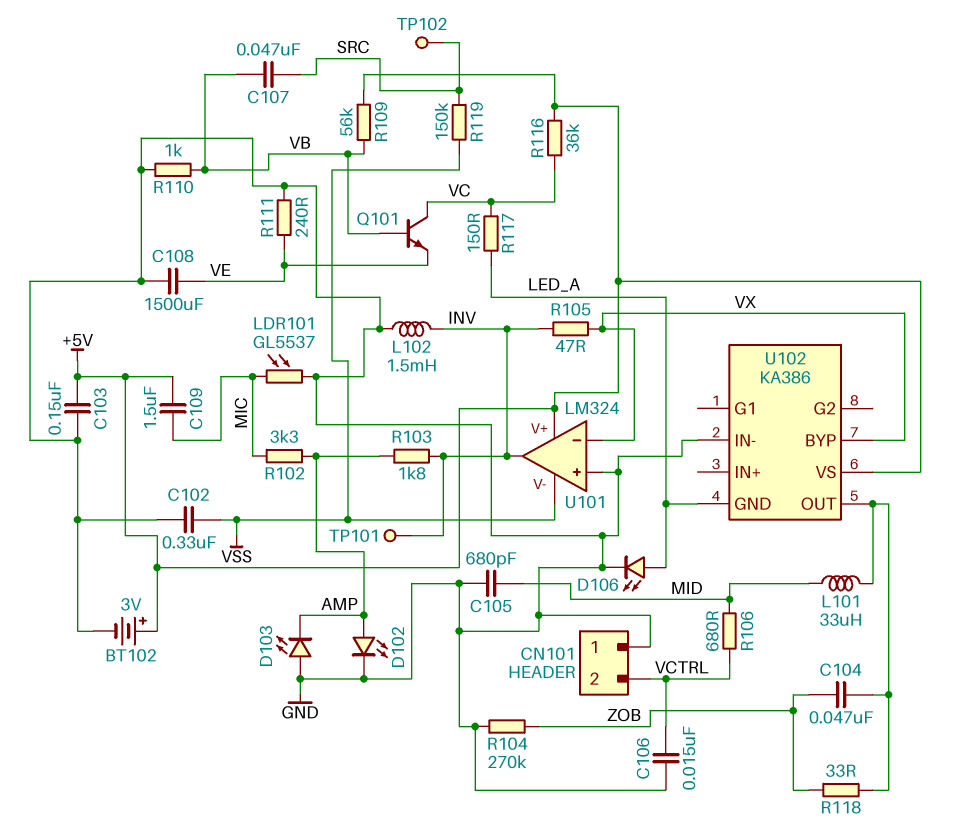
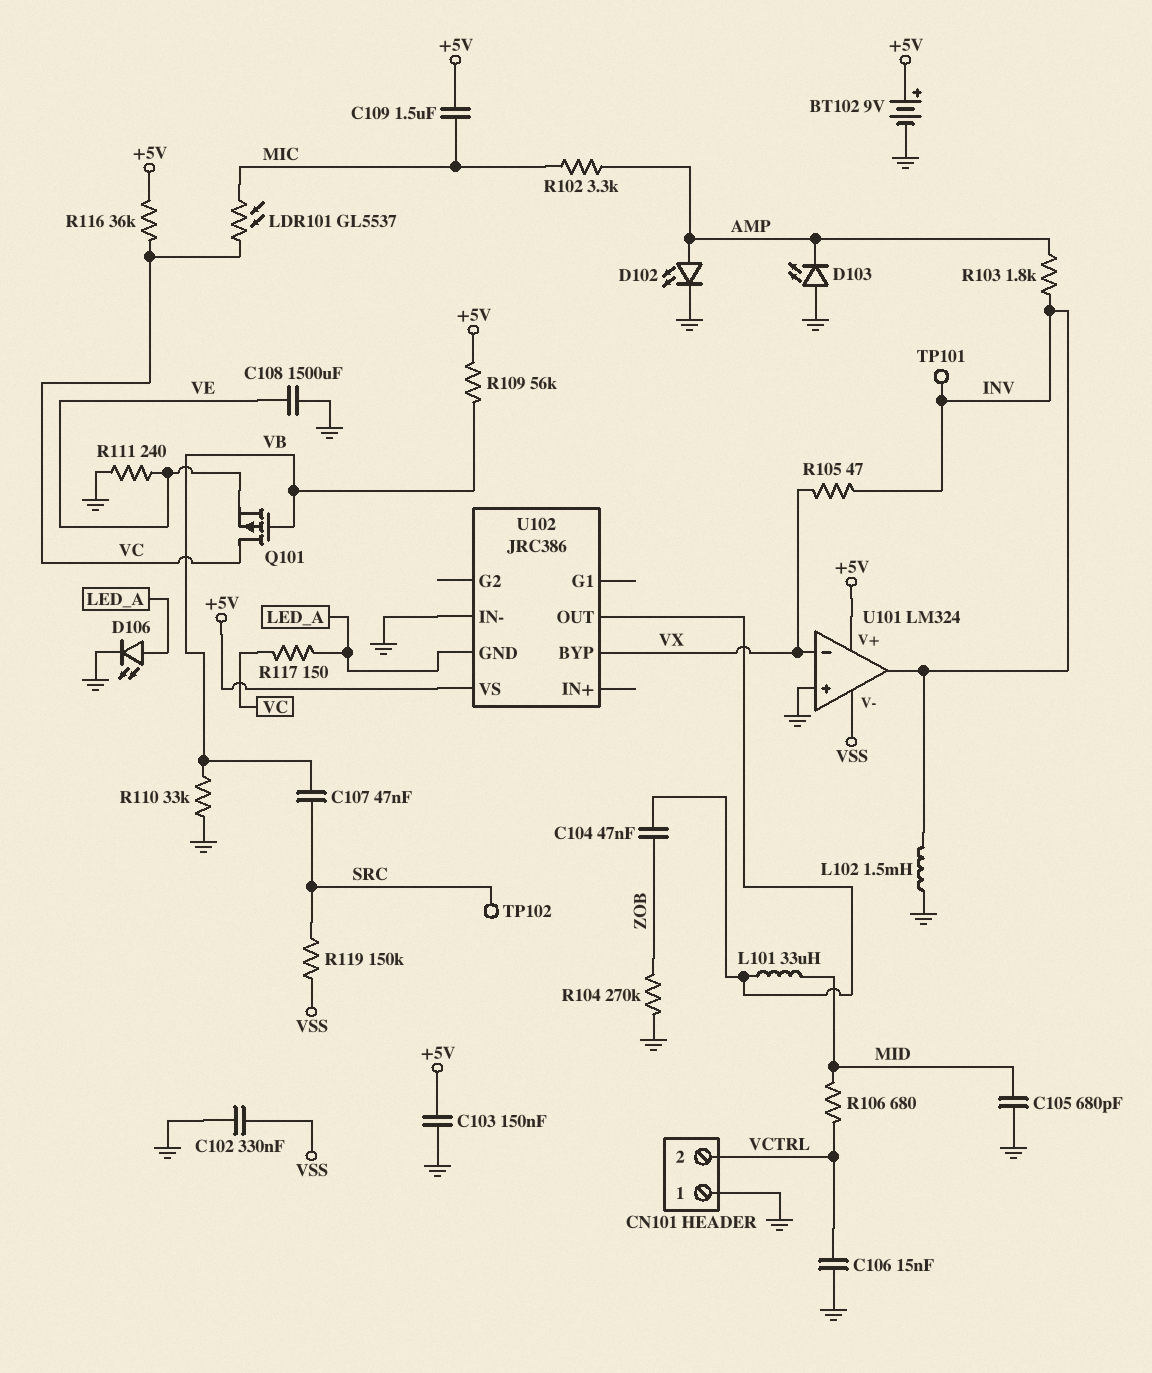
BT102: 3V (plus +5V, minus GND) -> 9V (plus +5V, minus GND)
LDR101: GL5537 (GND, MIC) -> GL5537 (MIC, VC)
Q101: NPN (B VB, C VC, E VE) -> PMOS (G VB, D VC, S VE)
R110: 1k (GND, VB) -> 33k (GND, VB)
R118: 33 (U102/OUT, ZOB) -> none
U102: KA386 -> JRC386

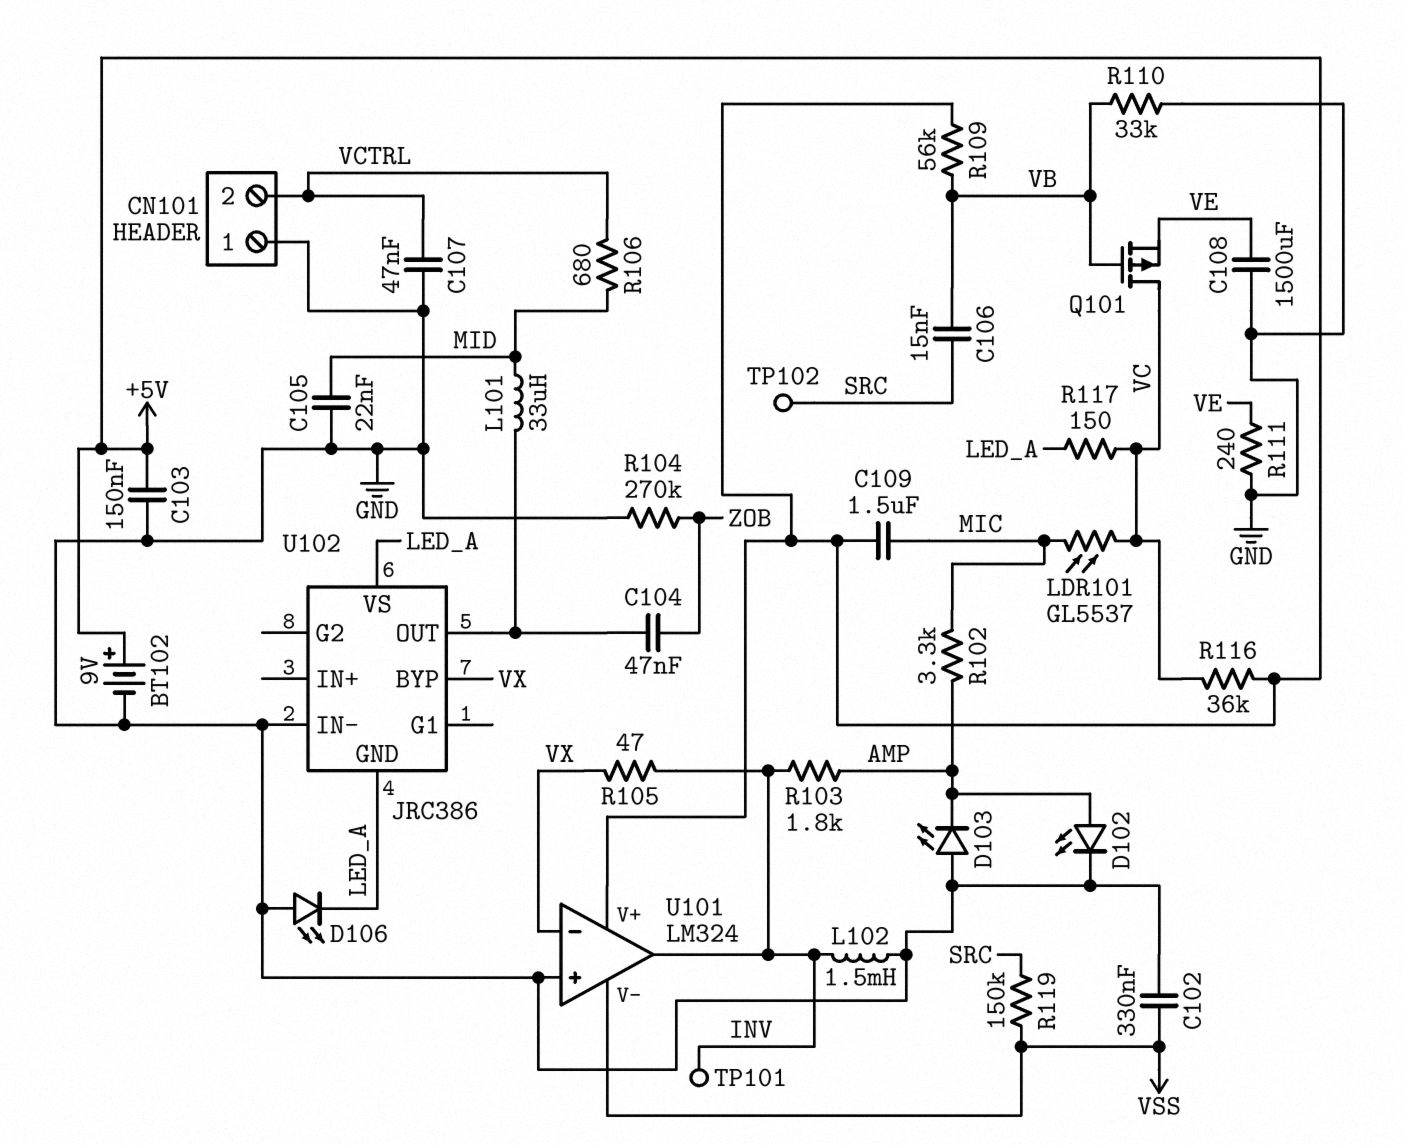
C105: 680pF (GND, MID) -> 22nF (GND, MID)
C106: 15nF (GND, VCTRL) -> 15nF (SRC, VB)
C107: 47nF (SRC, VB) -> 47nF (GND, VCTRL)
D106: LED (A LED_A, K GND) -> LED (A GND, K LED_A)
U102 pin VS: +5V -> LED_A

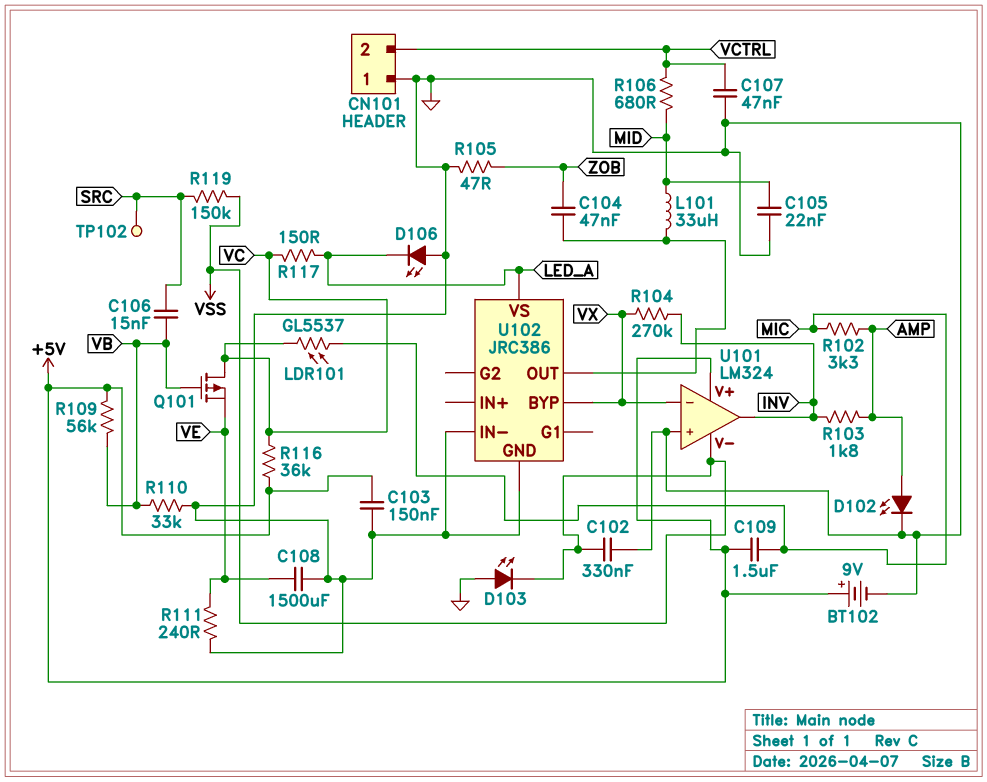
D103: LED (A GND, K AMP) -> LED (A GND, K VSS)
L102: 1.5mH (GND, INV) -> none
R104: 270k (GND, ZOB) -> 270k (INV, VX)
R105: 47 (INV, VX) -> 47 (GND, ZOB)
TP101: test point (INV) -> none
U102 pin GND: LED_A -> GND

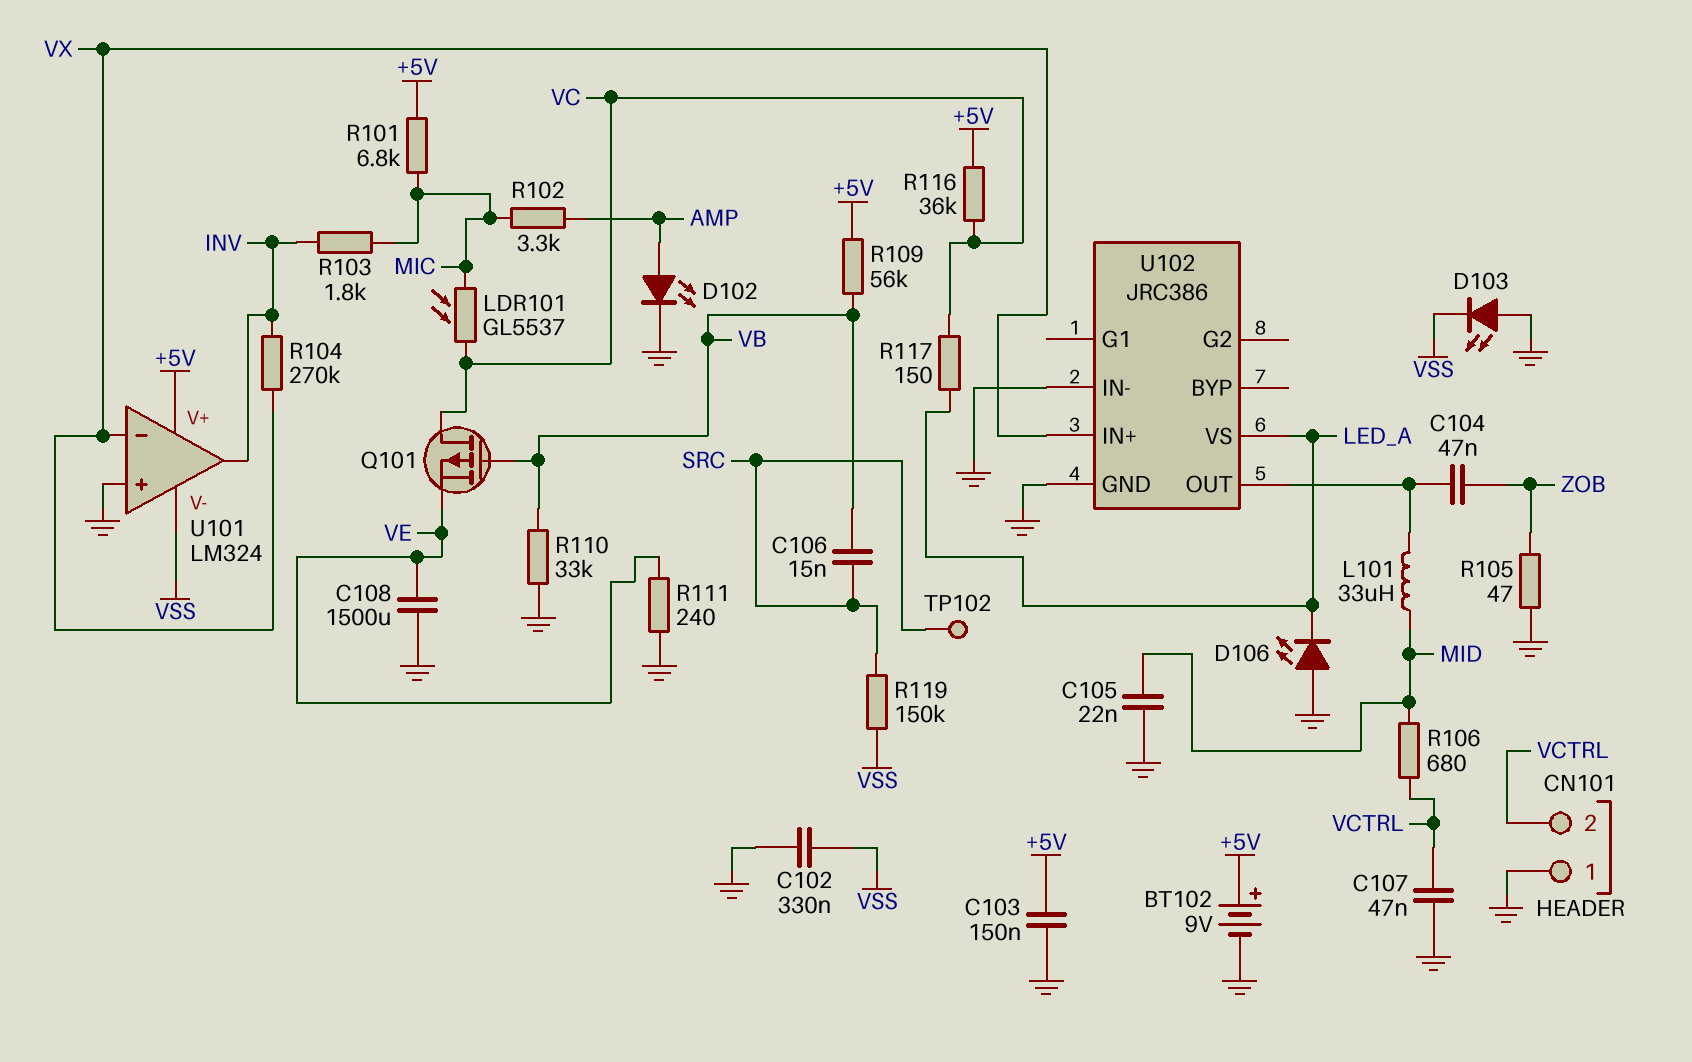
C109: 1.5uF (+5V, MIC) -> none
R101: none -> 6.8k (+5V, MIC)
R103: 1.8k (AMP, INV) -> 1.8k (INV, MIC)
U102 pin BYP: VX -> none
U102 pin IN+: none -> VX

